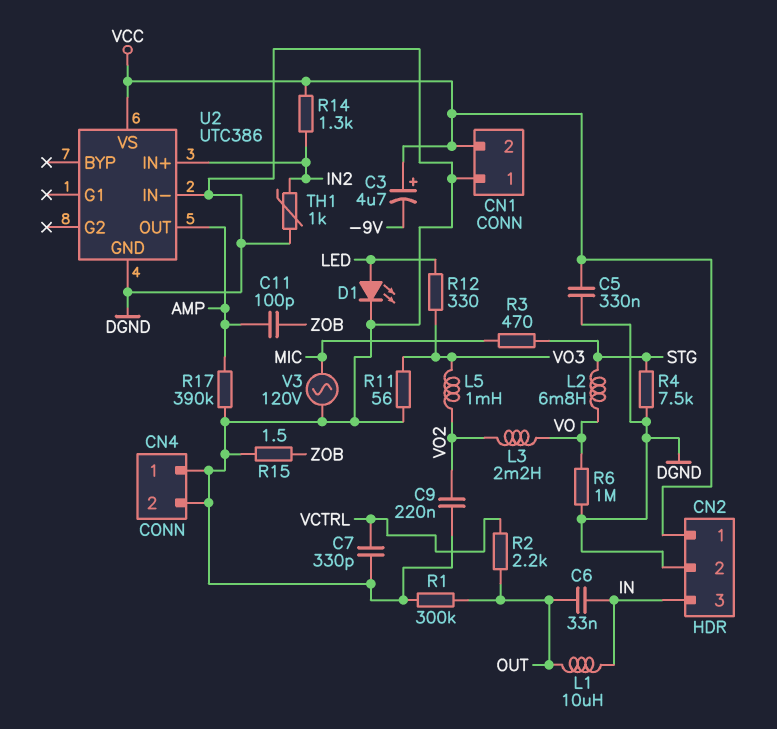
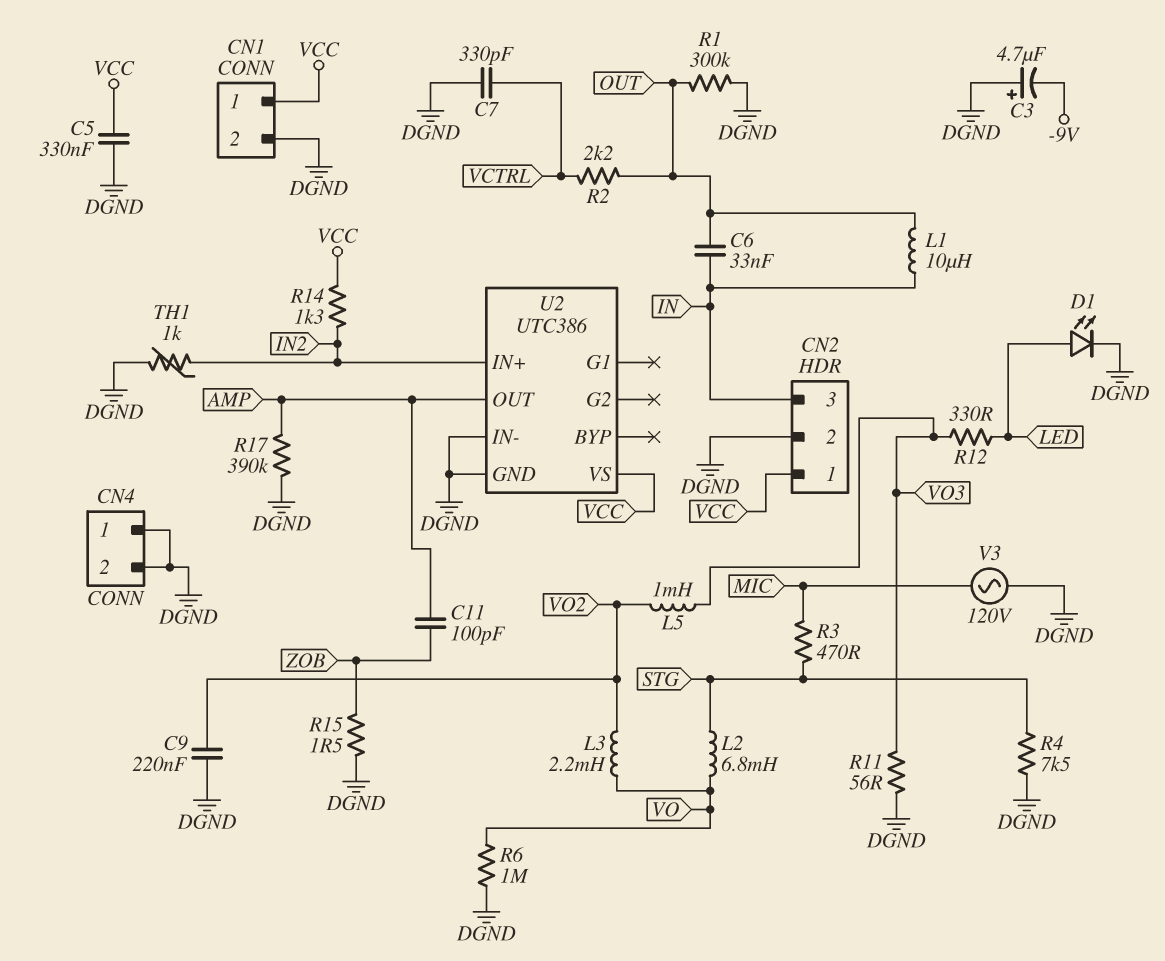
C3: 4.7uF (plus VCC, minus -9V) -> 4.7uF (plus DGND, minus -9V)
CN1 pin 1: DGND -> VCC
CN1 pin 2: VCC -> DGND

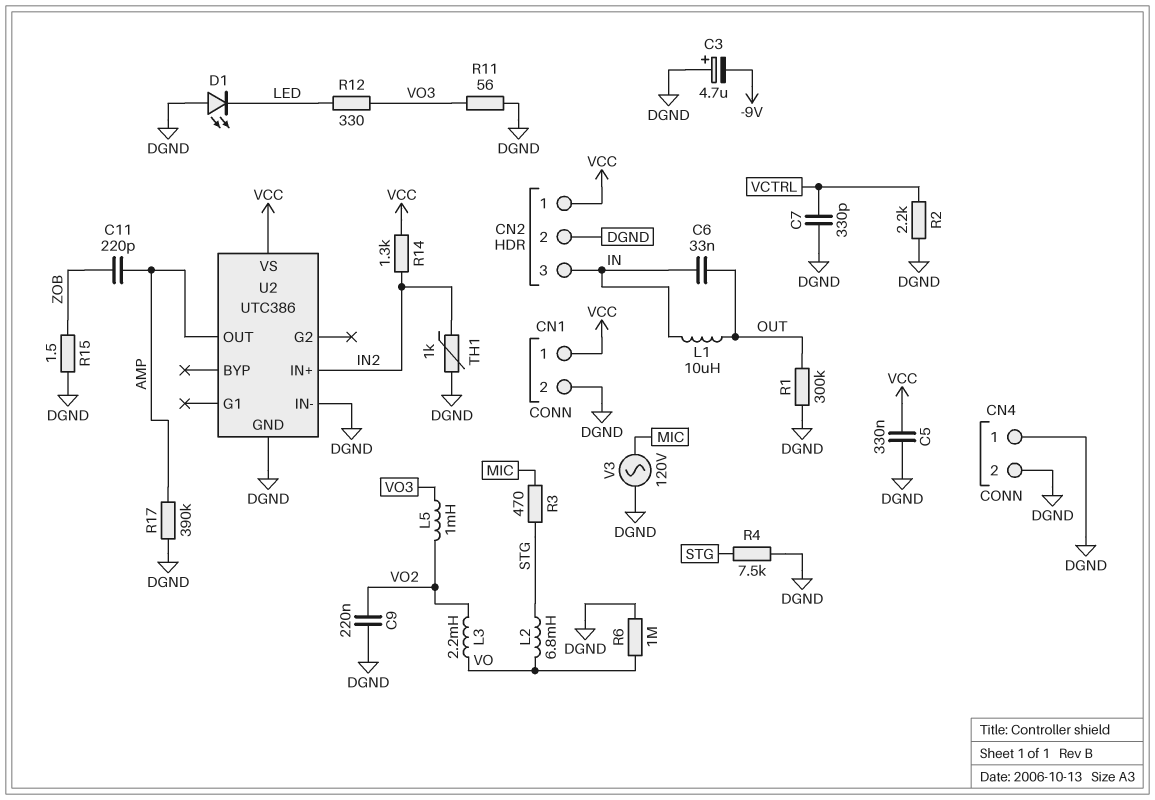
C11: 100pF (AMP, ZOB) -> 220pF (AMP, ZOB)
D1: LED (A LED, K DGND) -> LED (A DGND, K LED)
R2: 2.2k (OUT, VCTRL) -> 2.2k (DGND, VCTRL)

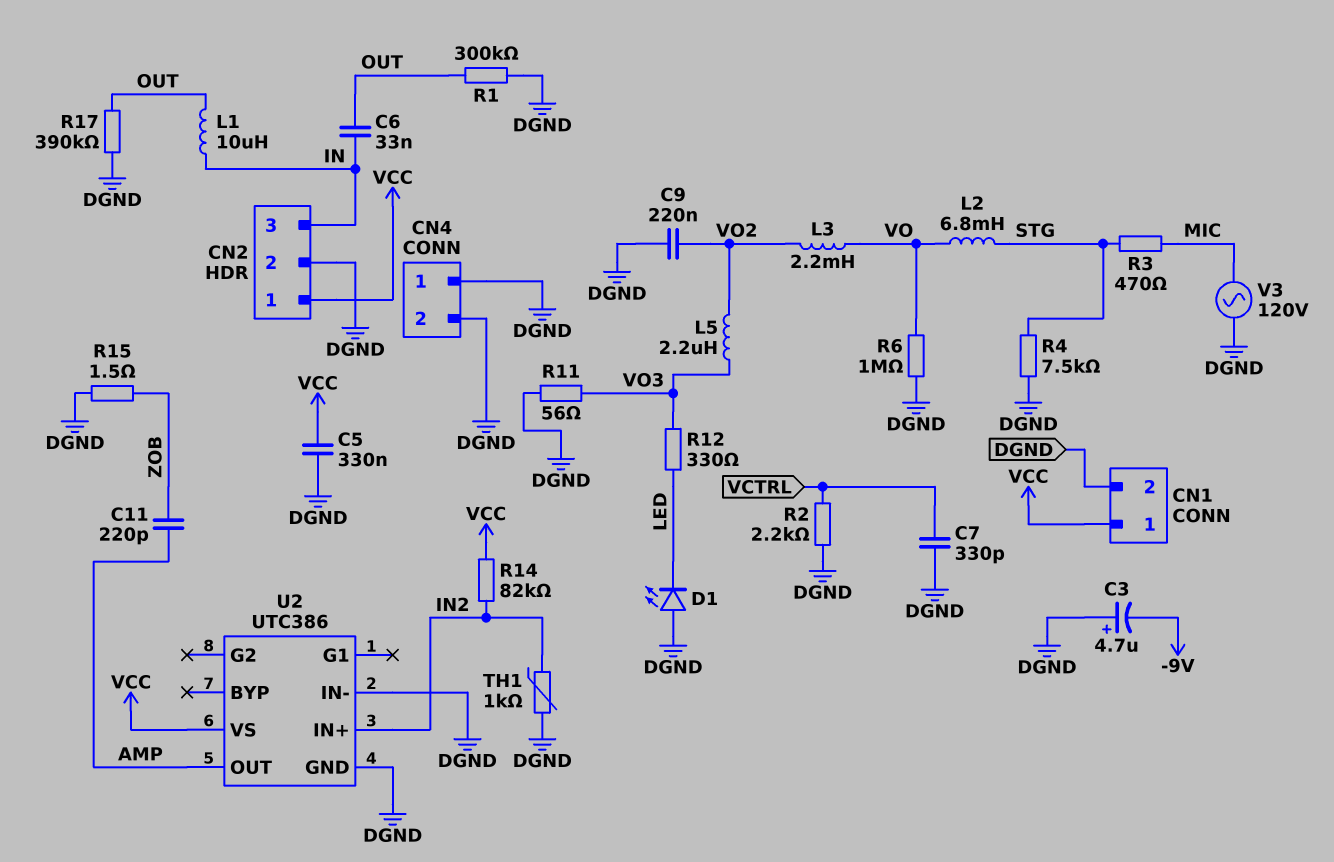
L5: 1mH (VO2, VO3) -> 2.2uH (VO2, VO3)
R14: 1.3k (IN2, VCC) -> 82k (IN2, VCC)
R17: 390k (AMP, DGND) -> 390k (DGND, OUT)

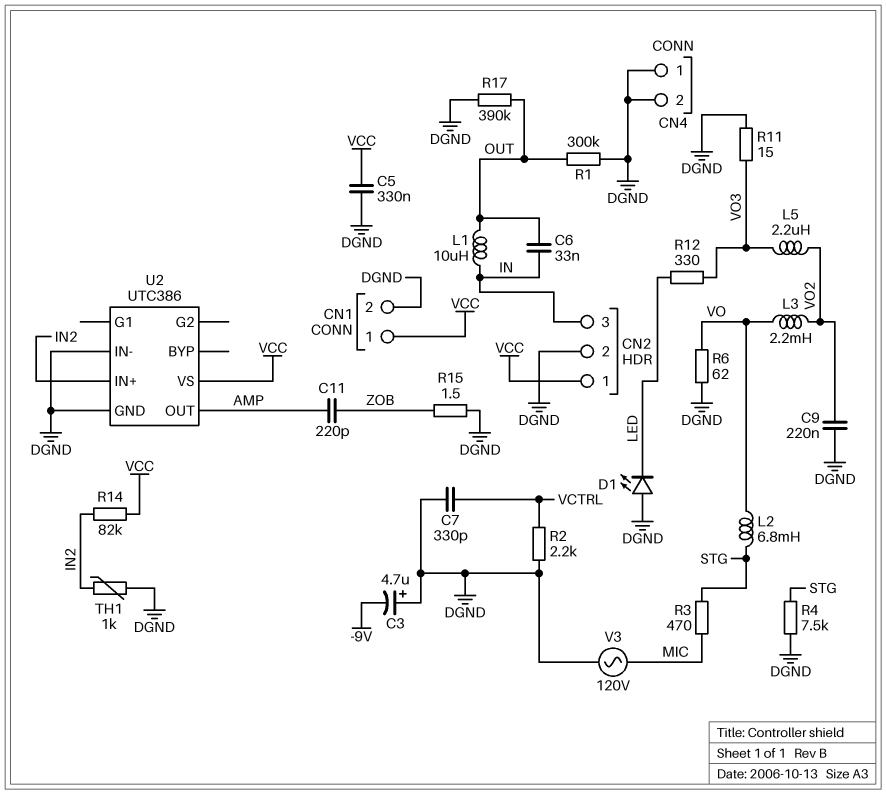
R6: 1M (DGND, VO) -> 62 (DGND, VO)
R11: 56 (DGND, VO3) -> 15 (DGND, VO3)

